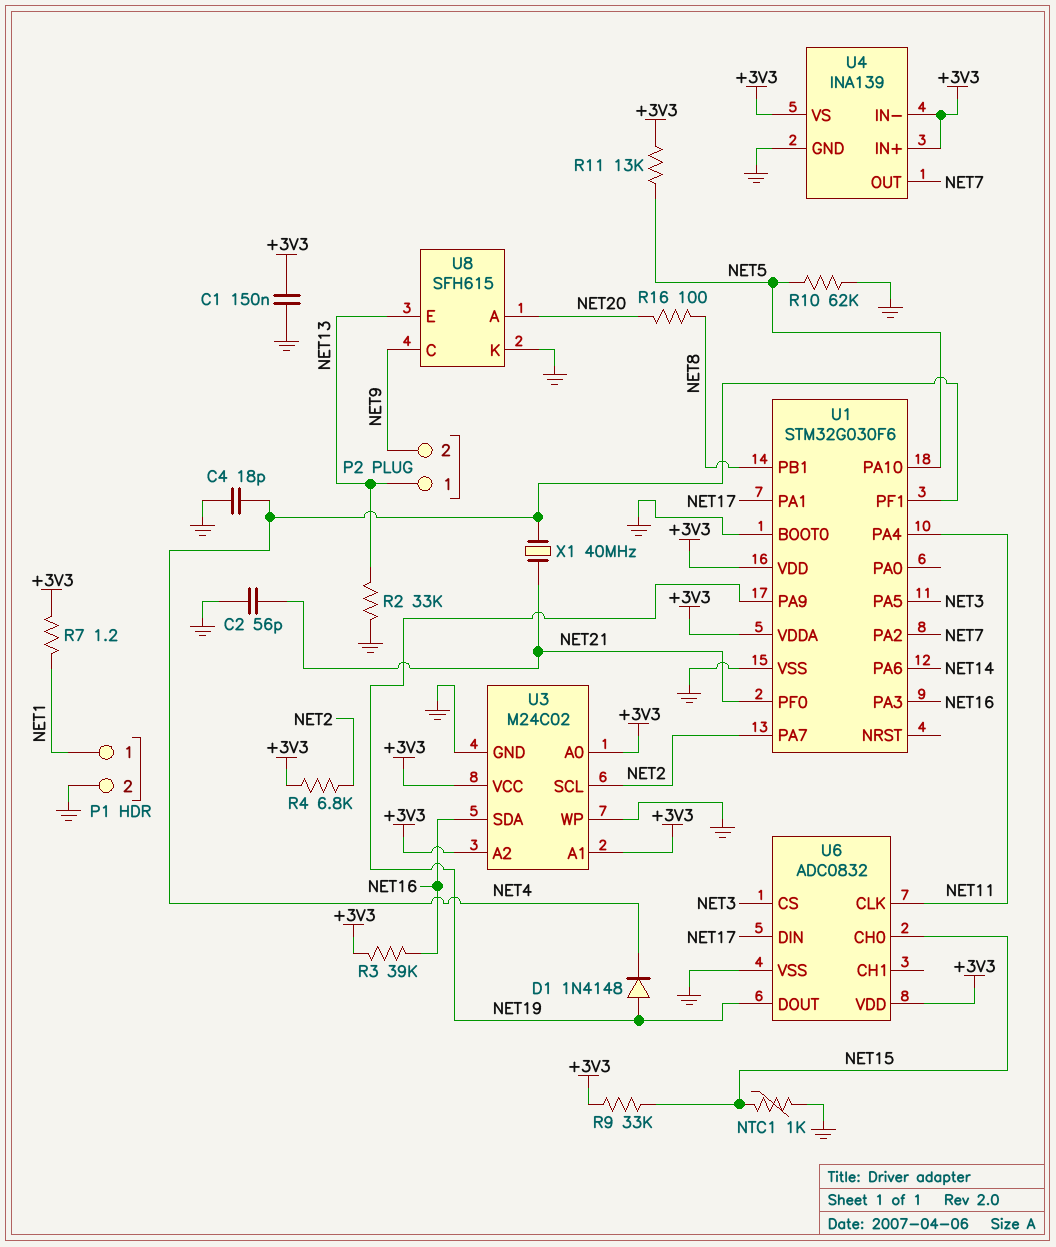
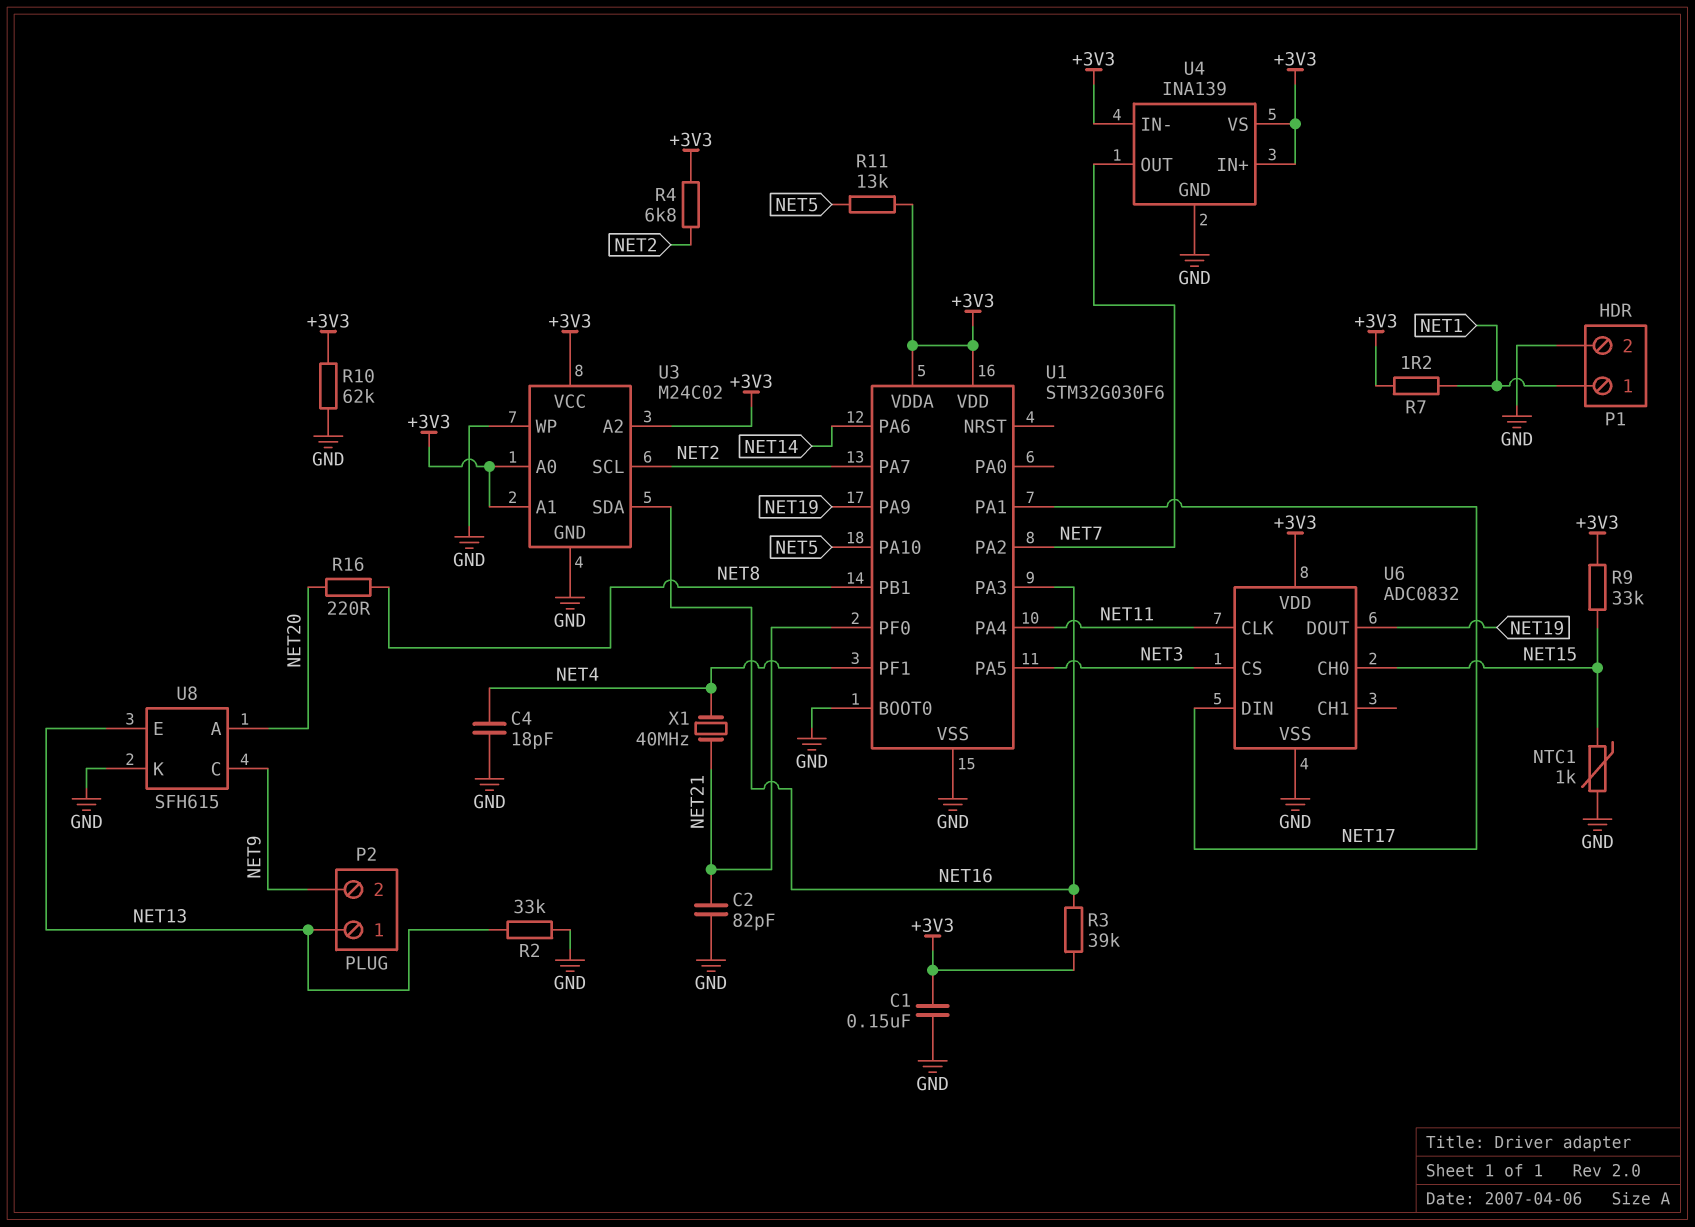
C2: 56pF (GND, NET21) -> 82pF (GND, NET21)
D1: diode 1N4148 (A NET19, K NET4) -> none
R10: 62k (GND, NET5) -> 62k (+3V3, GND)
R16: 100 (NET8, NET20) -> 220 (NET8, NET20)

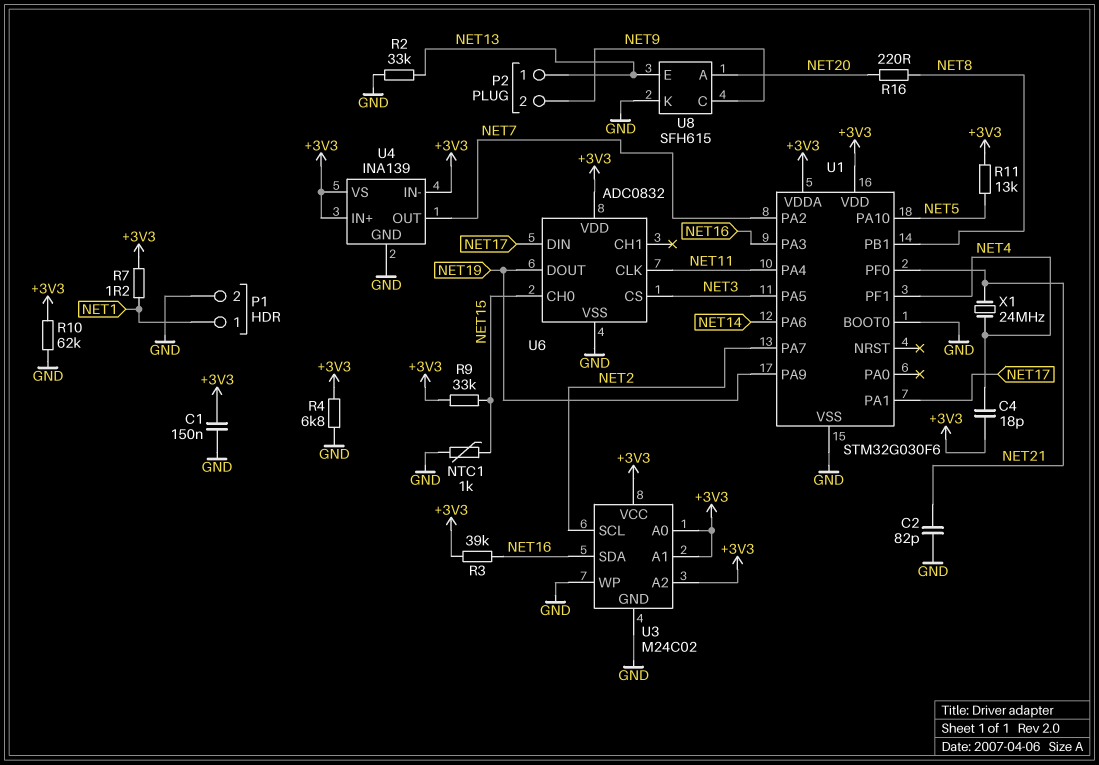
C4: 18pF (GND, NET4) -> 18pF (+3V3, NET4)
R4: 6.8k (+3V3, NET2) -> 6.8k (+3V3, GND)
X1: 40MHz (NET4, NET21) -> 24MHz (NET4, NET21)

